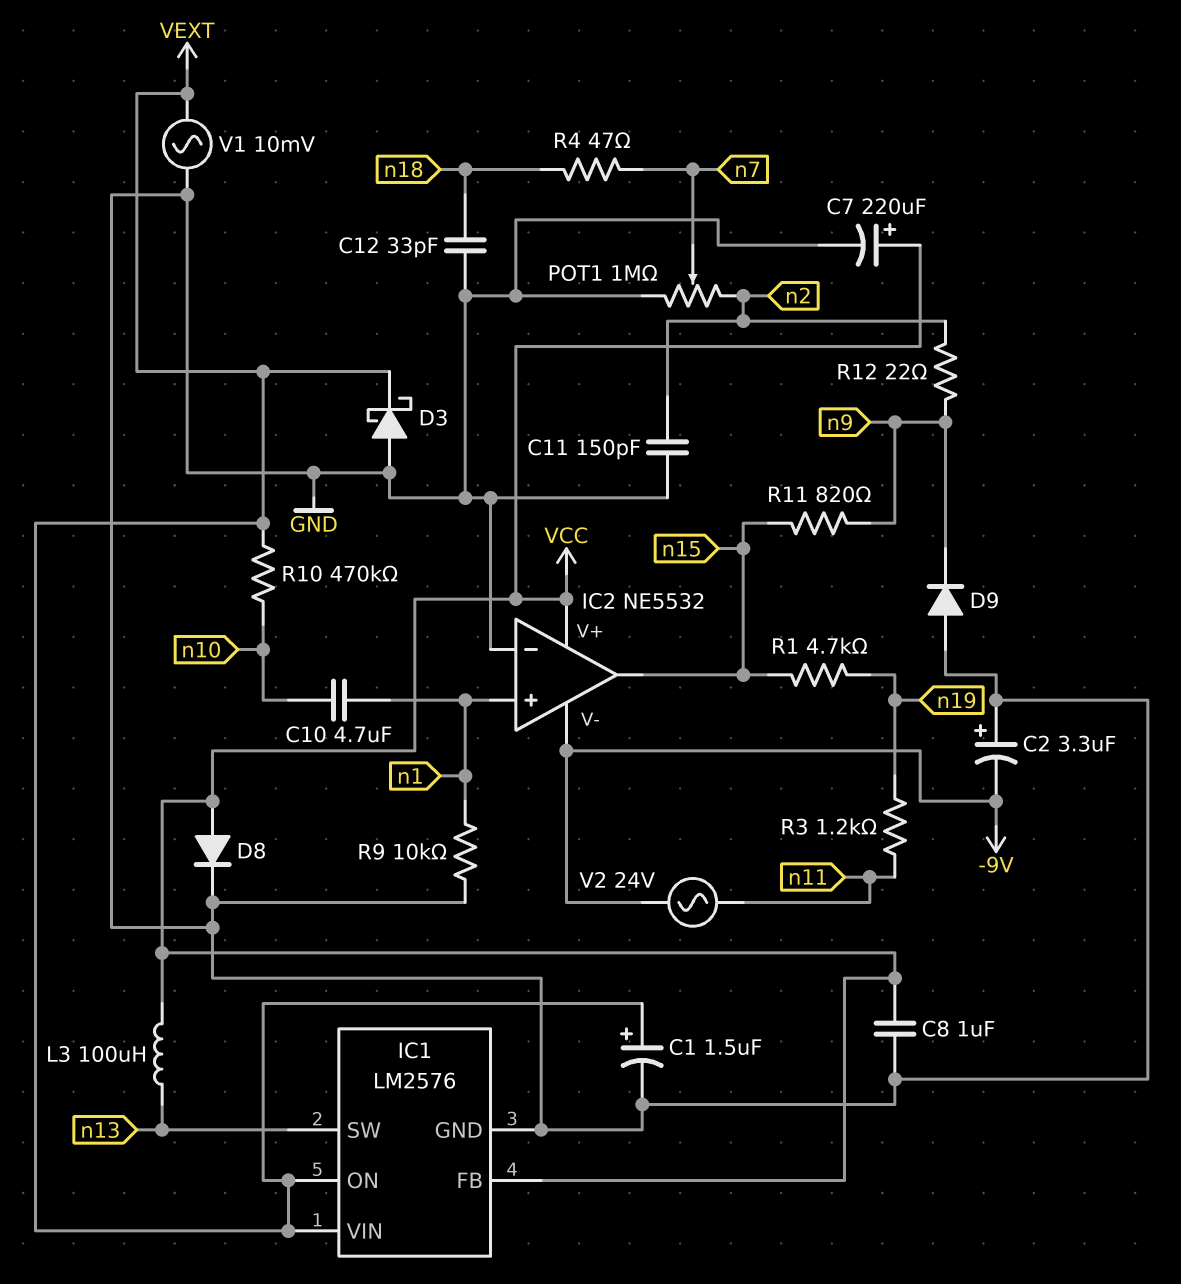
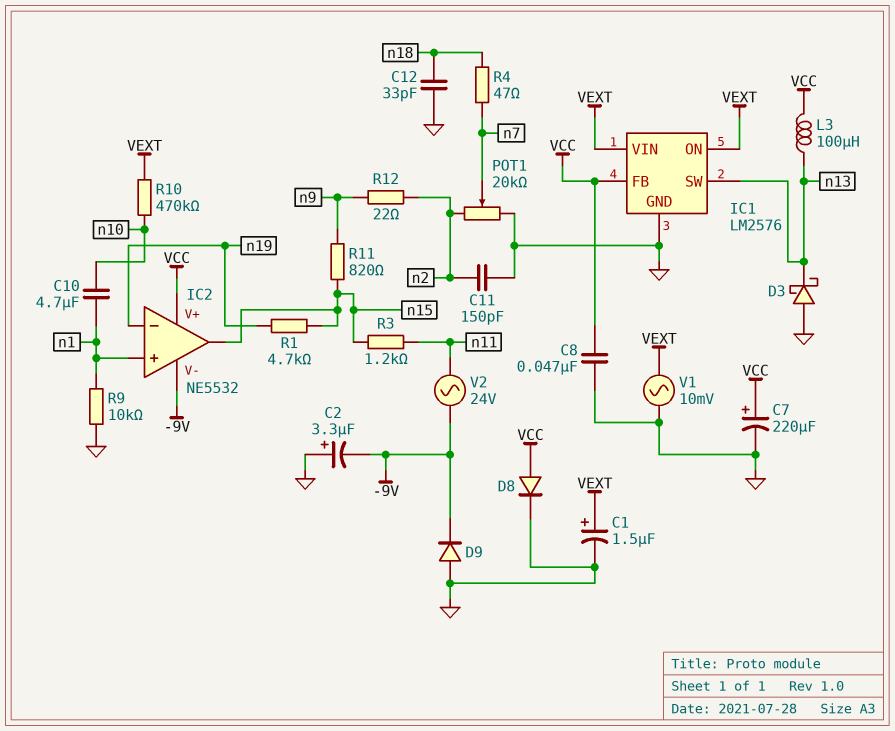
C8: 1uF (GND, VCC) -> 47nF (GND, VCC)
D3: schottky (A GND, K VEXT) -> schottky (A GND, K n13)
D9: diode (A GND, K n9) -> diode (A GND, K -9V)
IC2 pin in-: GND -> n19
POT1: 1M (GND, n2, wiper n7) -> 20k (GND, n2, wiper n7)
R3: 1.2k (n11, n19) -> 1.2k (n11, n15)

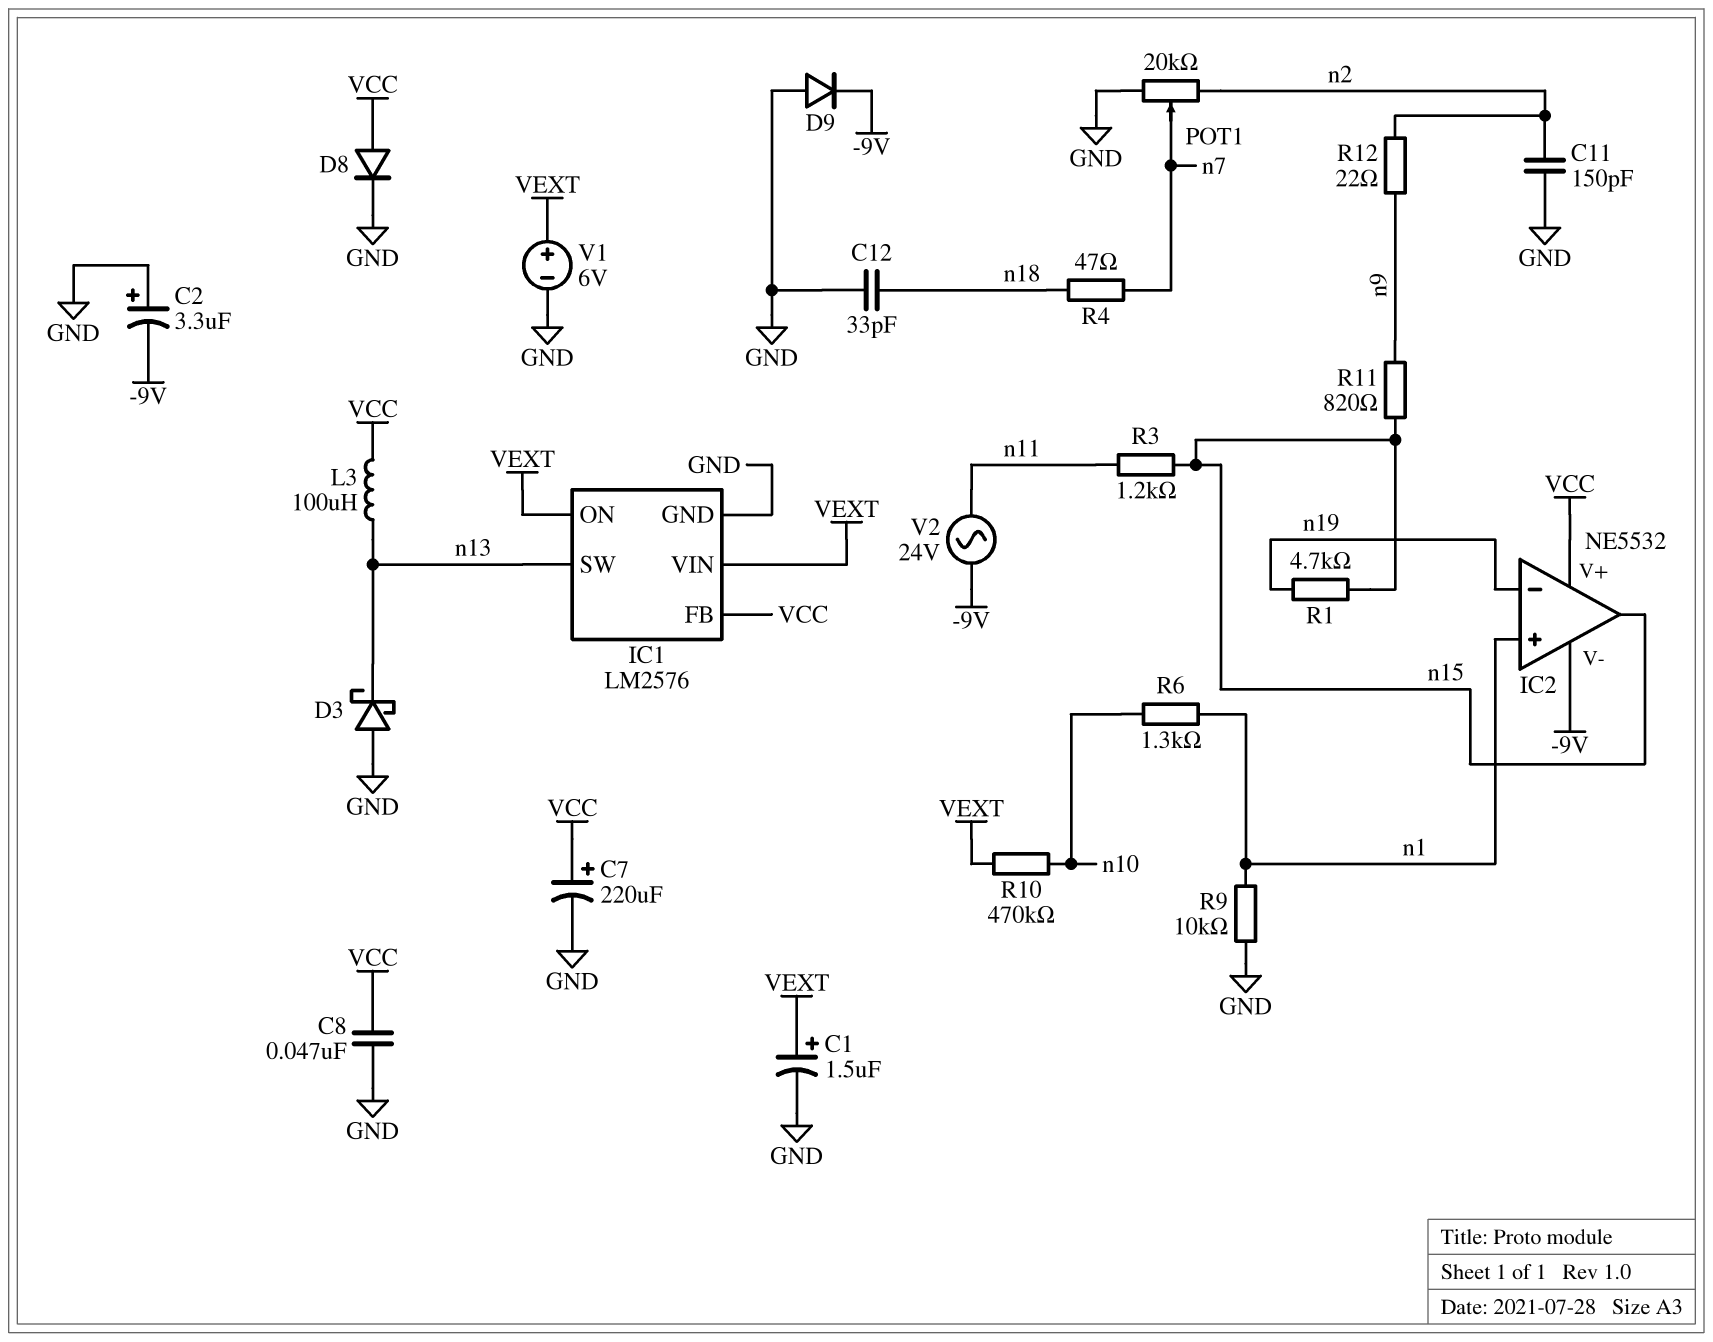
C10: 4.7uF (n1, n10) -> none
R6: none -> 1.3k (n1, n10)
V1: AC 10mV (GND, VEXT) -> 6V (plus VEXT, minus GND)

